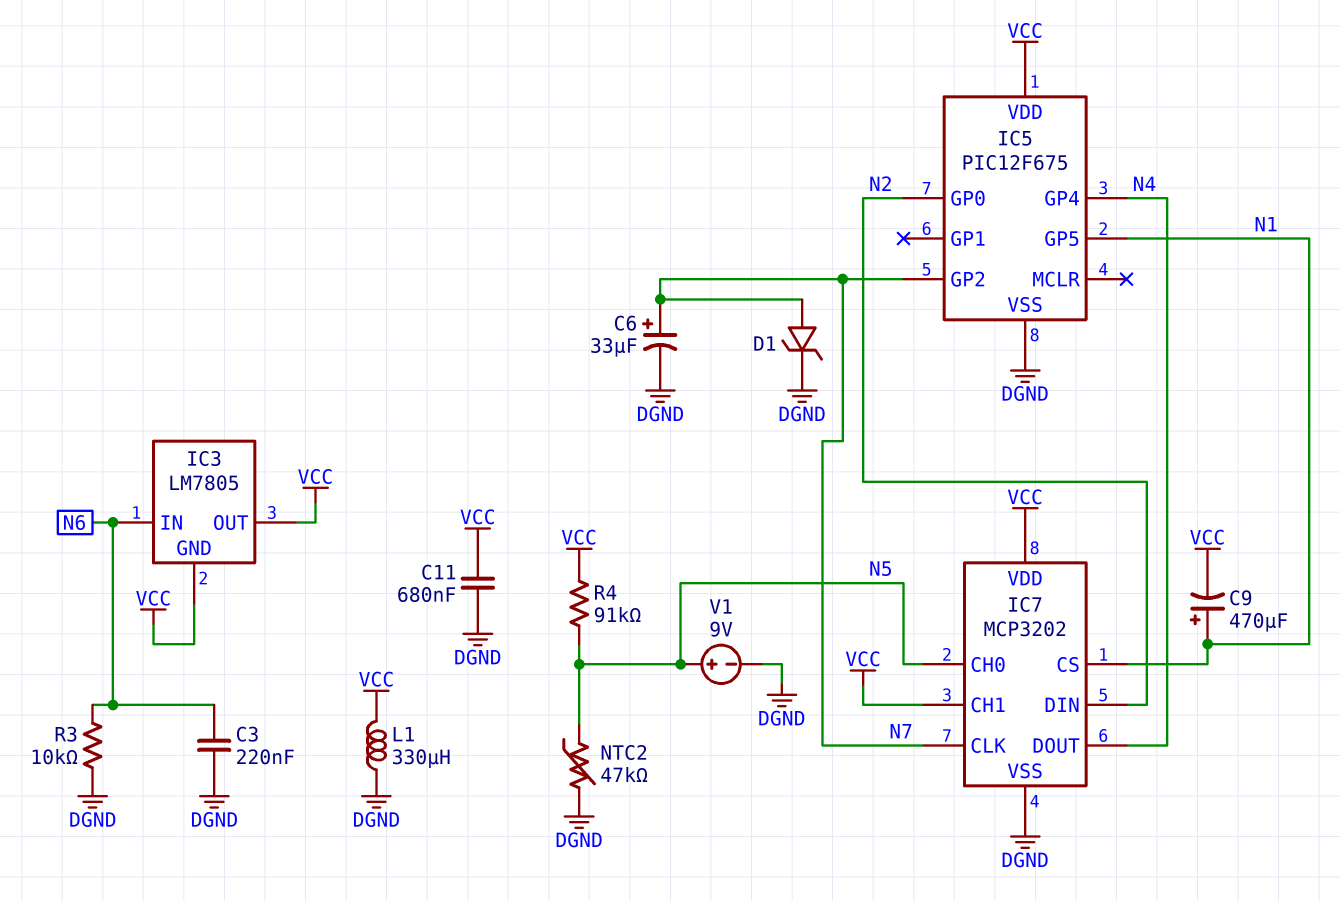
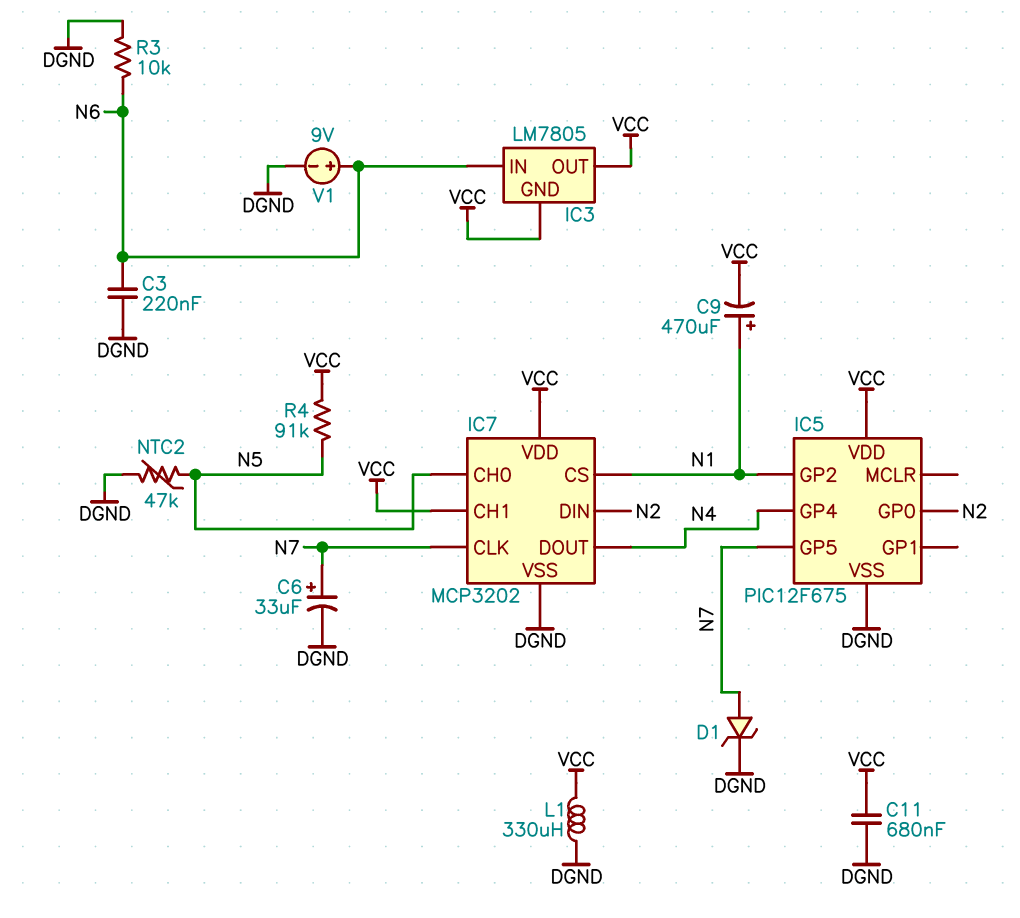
IC5 pin GP2: N7 -> N1
IC5 pin GP5: N1 -> N7
V1: 9V (plus N5, minus DGND) -> 9V (plus N6, minus DGND)

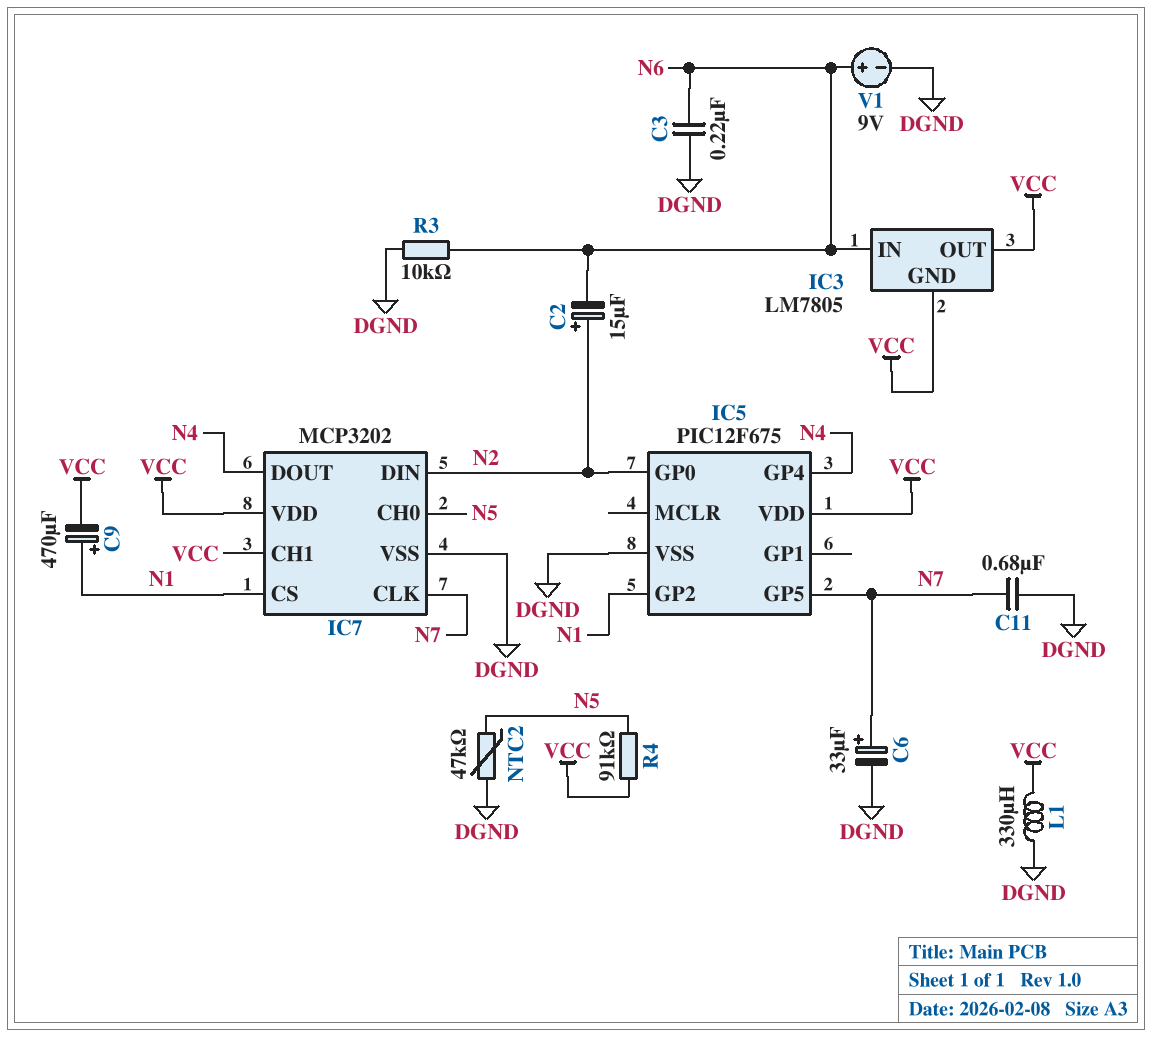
C2: none -> 15uF (plus N2, minus N6)
C11: 680nF (DGND, VCC) -> 680nF (DGND, N7)
D1: zener (A N7, K DGND) -> none

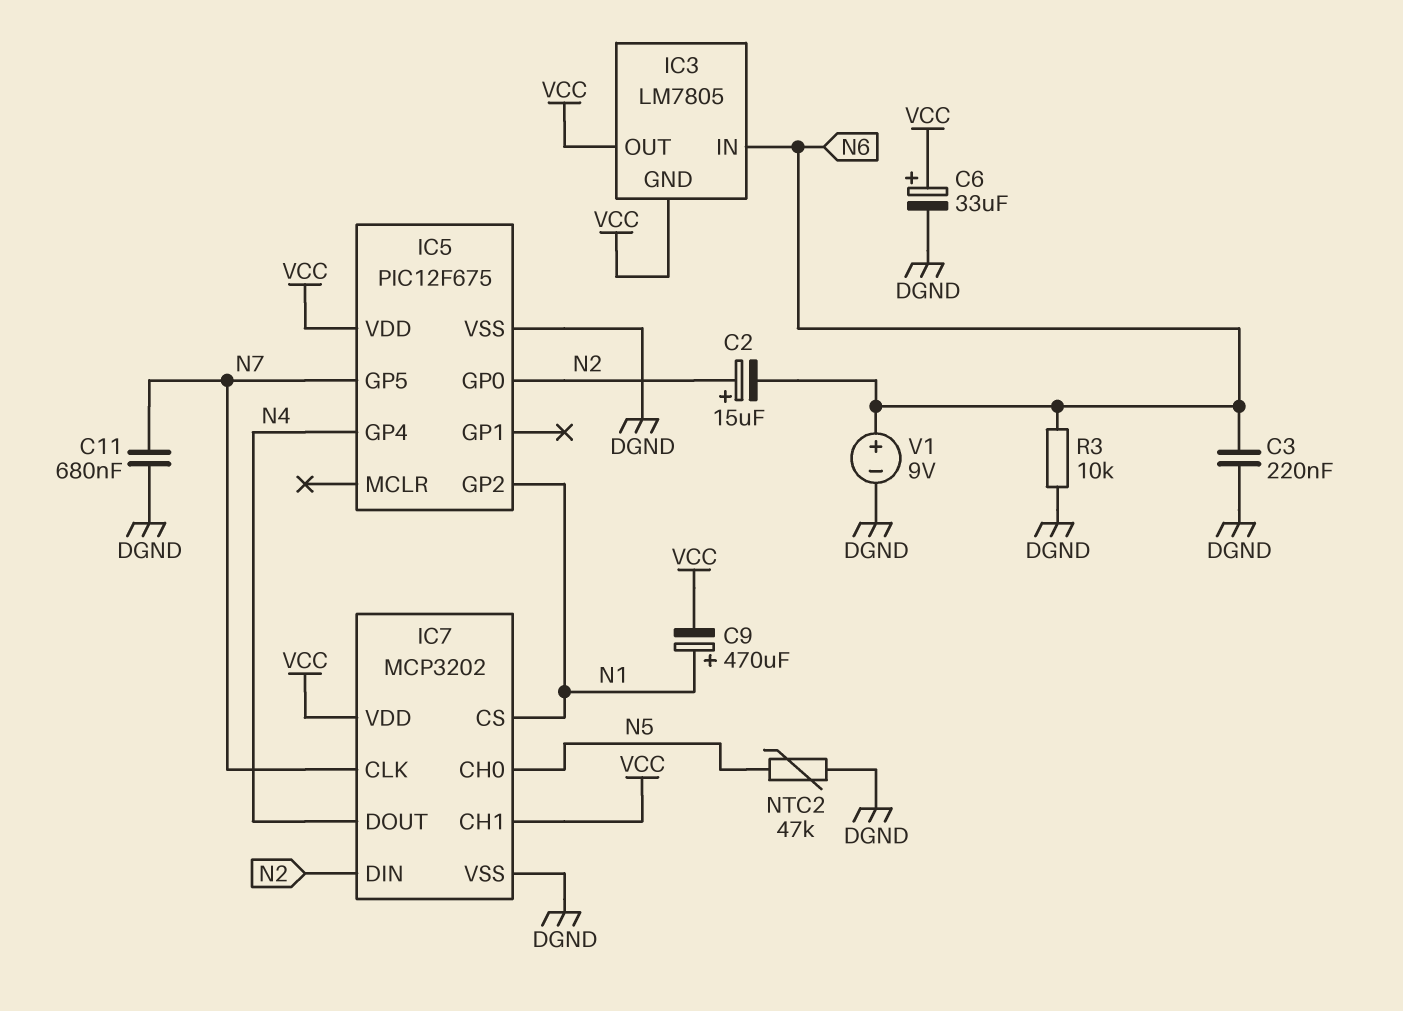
C6: 33uF (plus N7, minus DGND) -> 33uF (plus VCC, minus DGND)
L1: 330uH (DGND, VCC) -> none
R4: 91k (N5, VCC) -> none

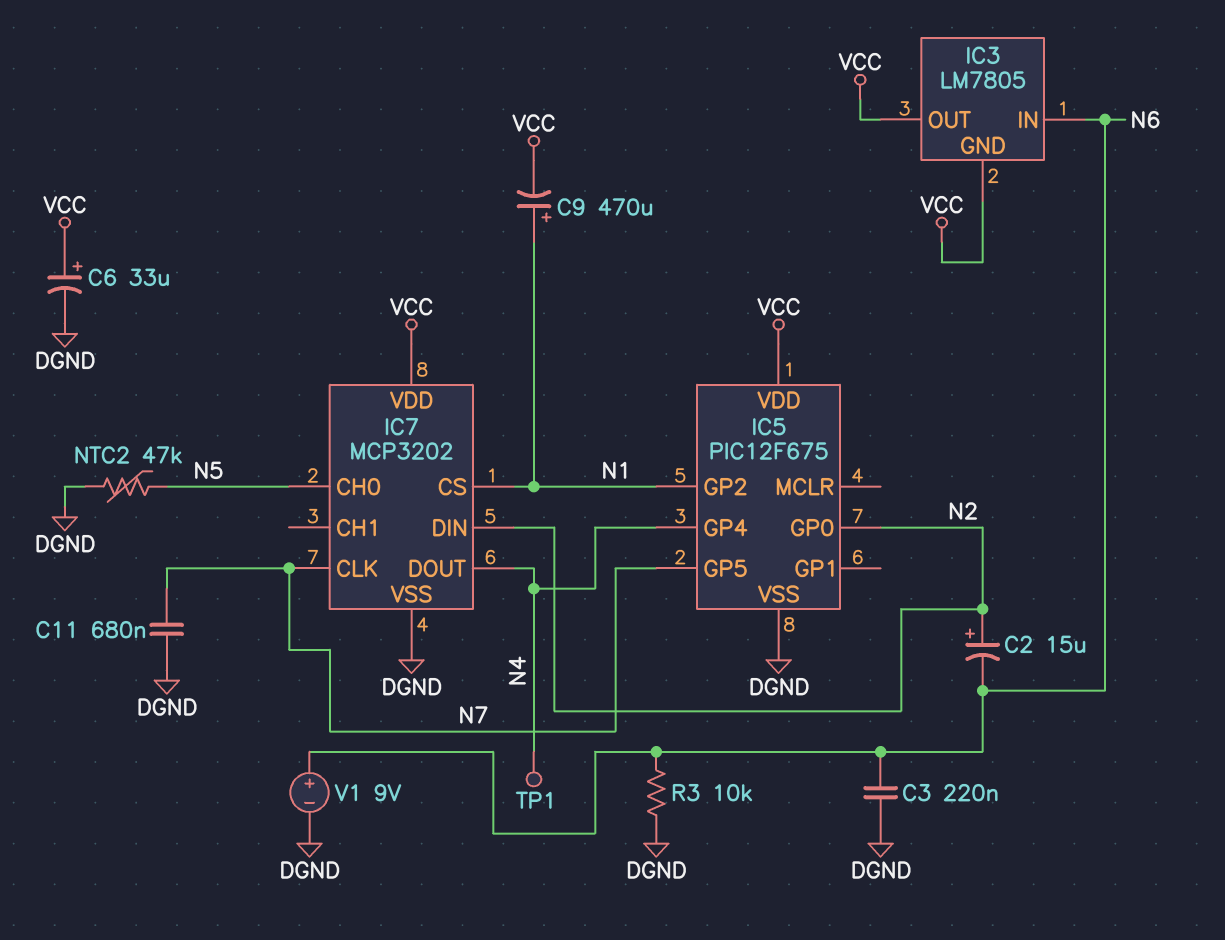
IC7 pin CH1: VCC -> none
TP1: none -> test point (N4)

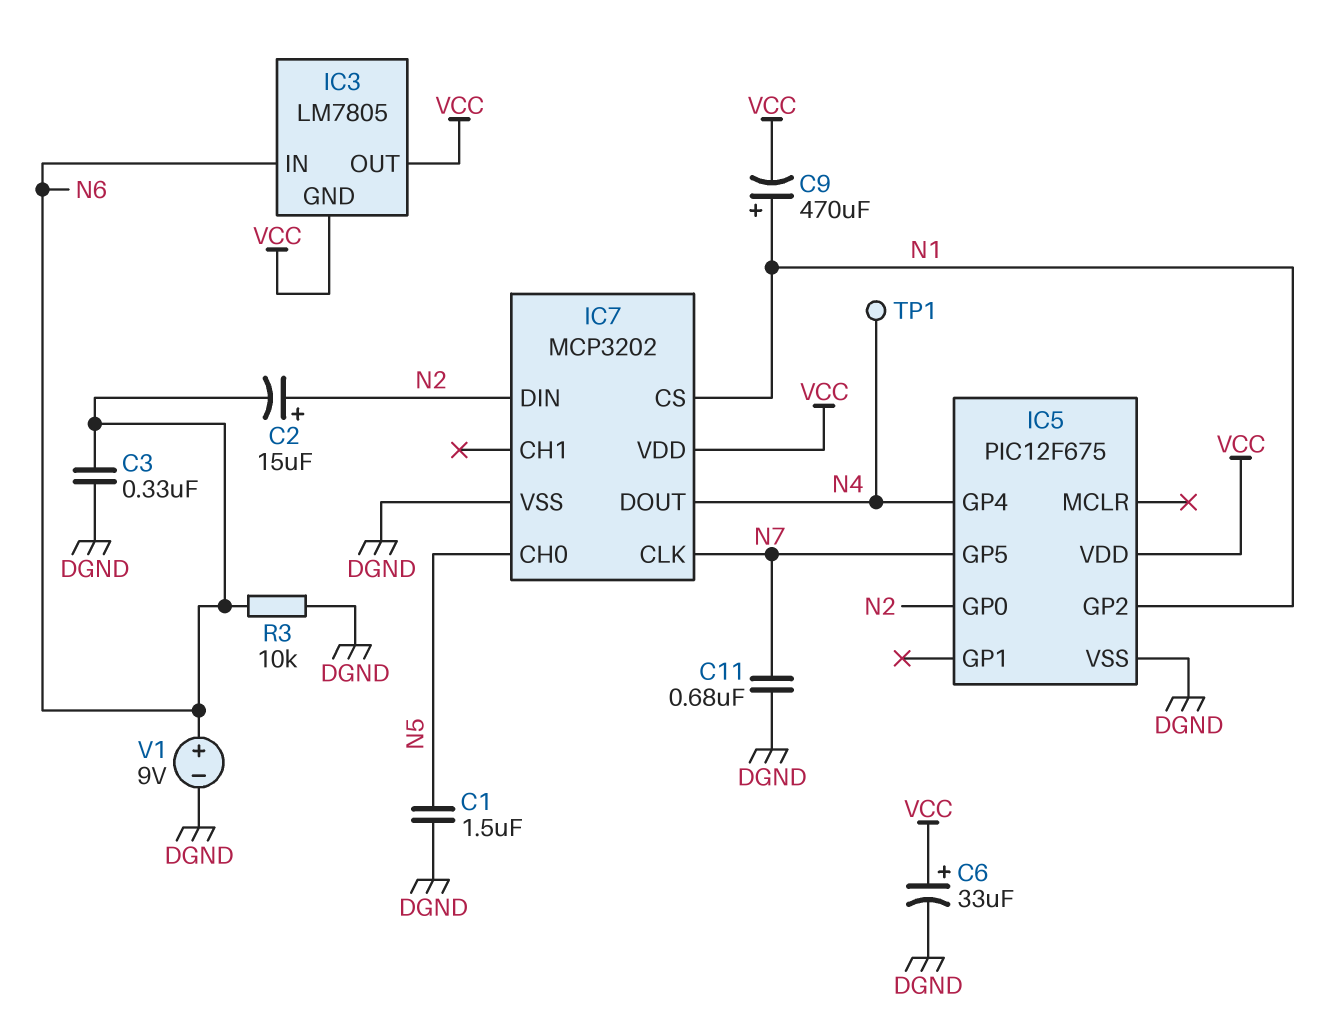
C1: none -> 1.5uF (DGND, N5)
C3: 220nF (DGND, N6) -> 330nF (DGND, N6)
NTC2: 47k (DGND, N5) -> none

